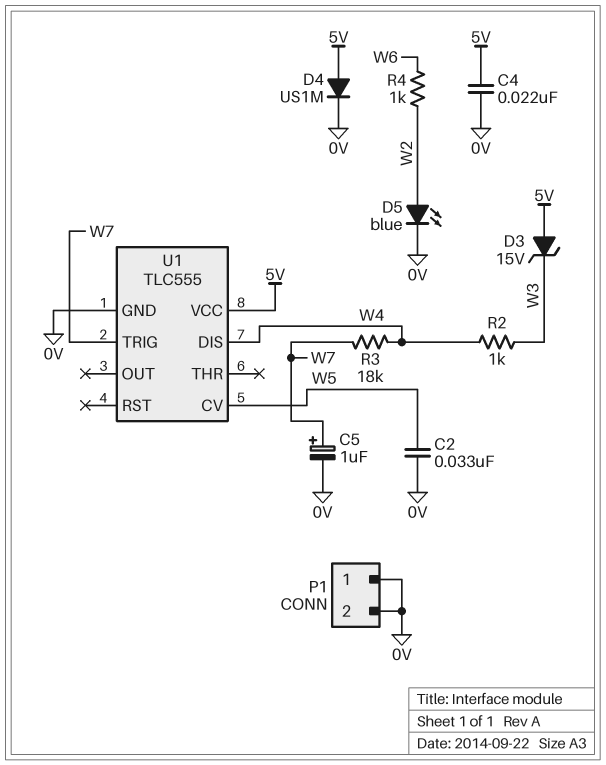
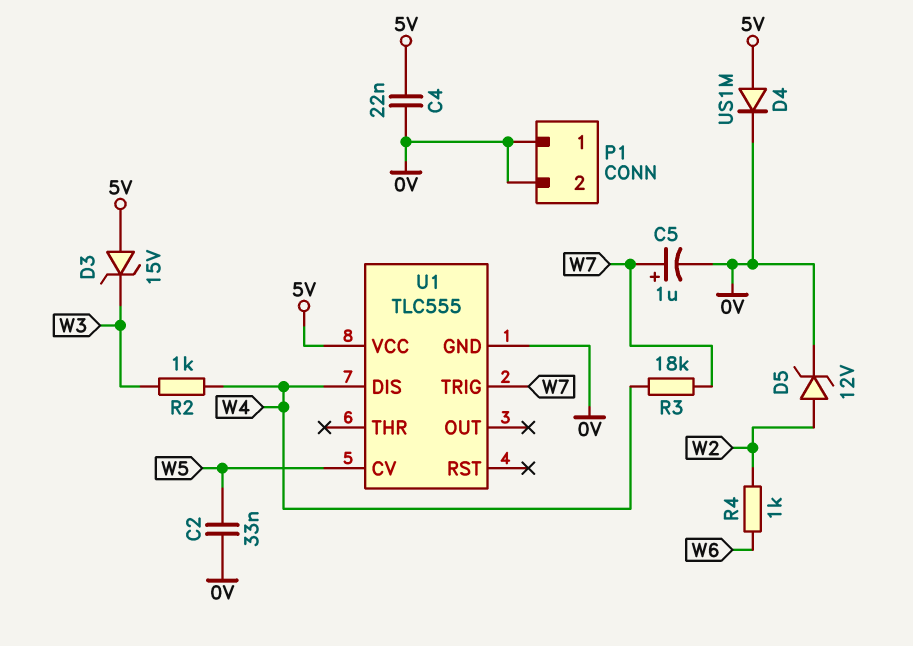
D5: LED blue (A W2, K 0V) -> zener 12V (A W2, K 0V)

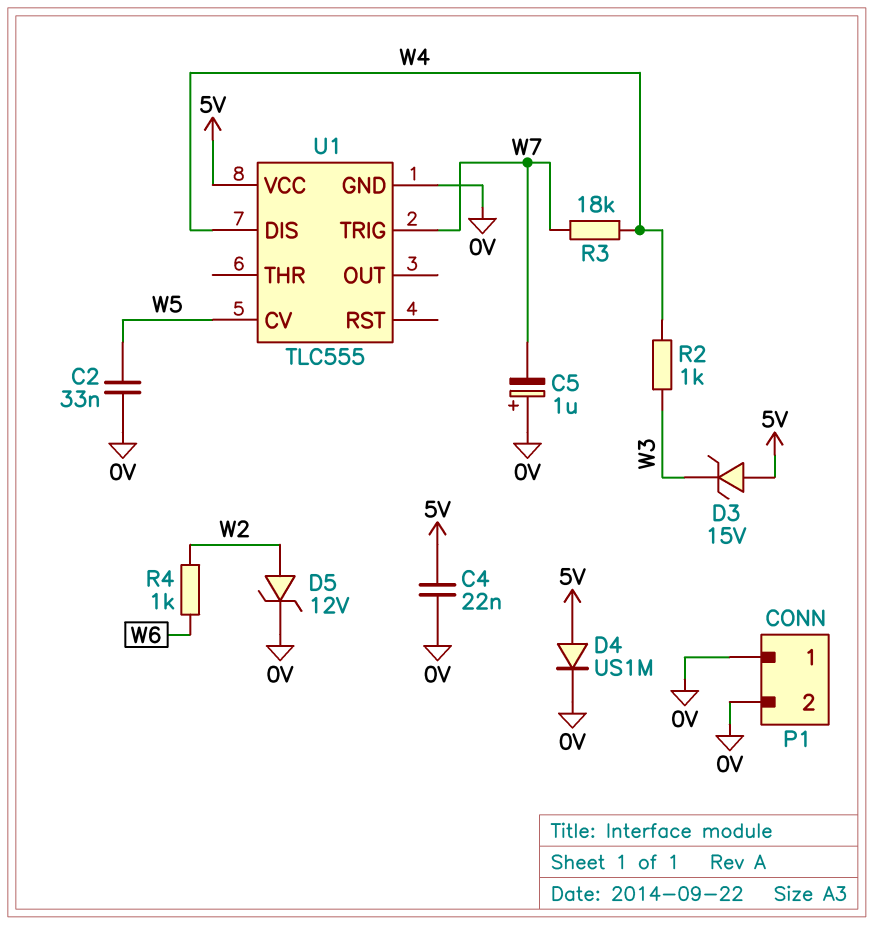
C5: 1uF (plus W7, minus 0V) -> 1uF (plus 0V, minus W7)

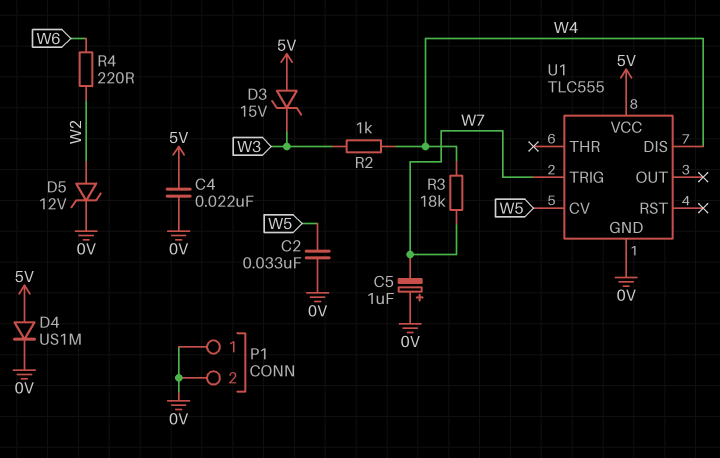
R4: 1k (W2, W6) -> 220 (W2, W6)

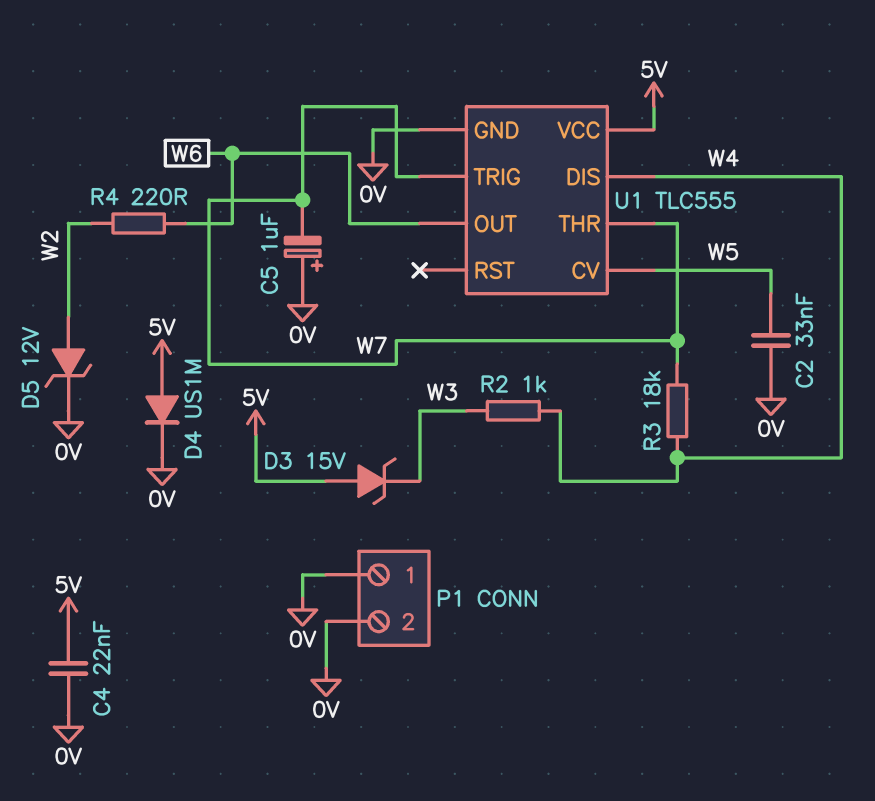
U1 pin OUT: none -> W6
U1 pin THR: none -> W7

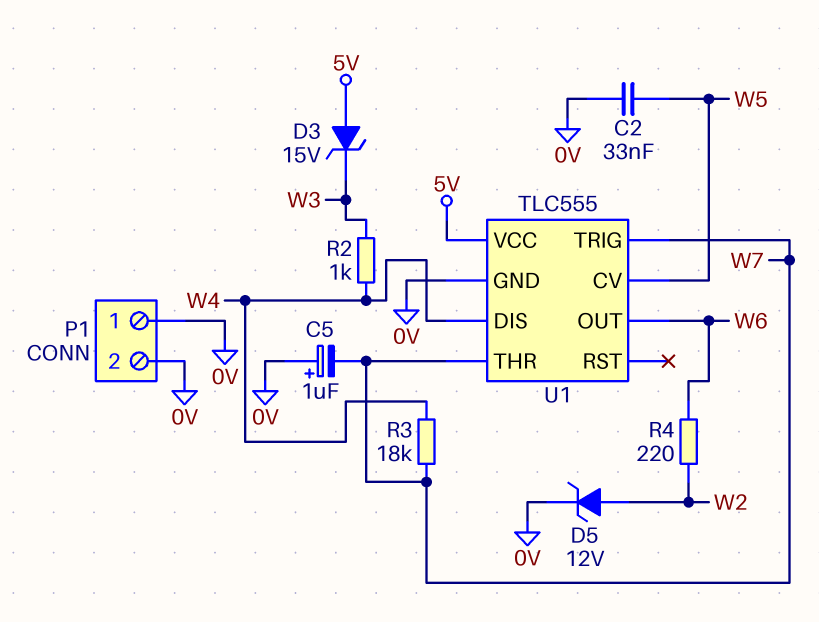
C4: 22nF (0V, 5V) -> none
D4: diode US1M (A 5V, K 0V) -> none

